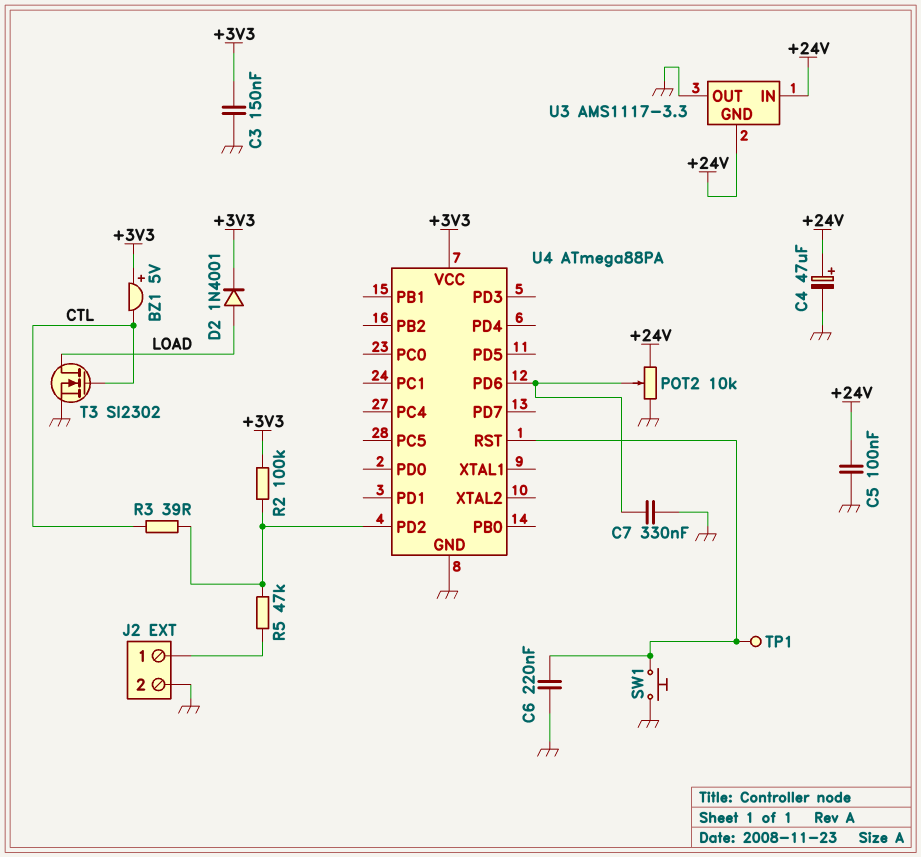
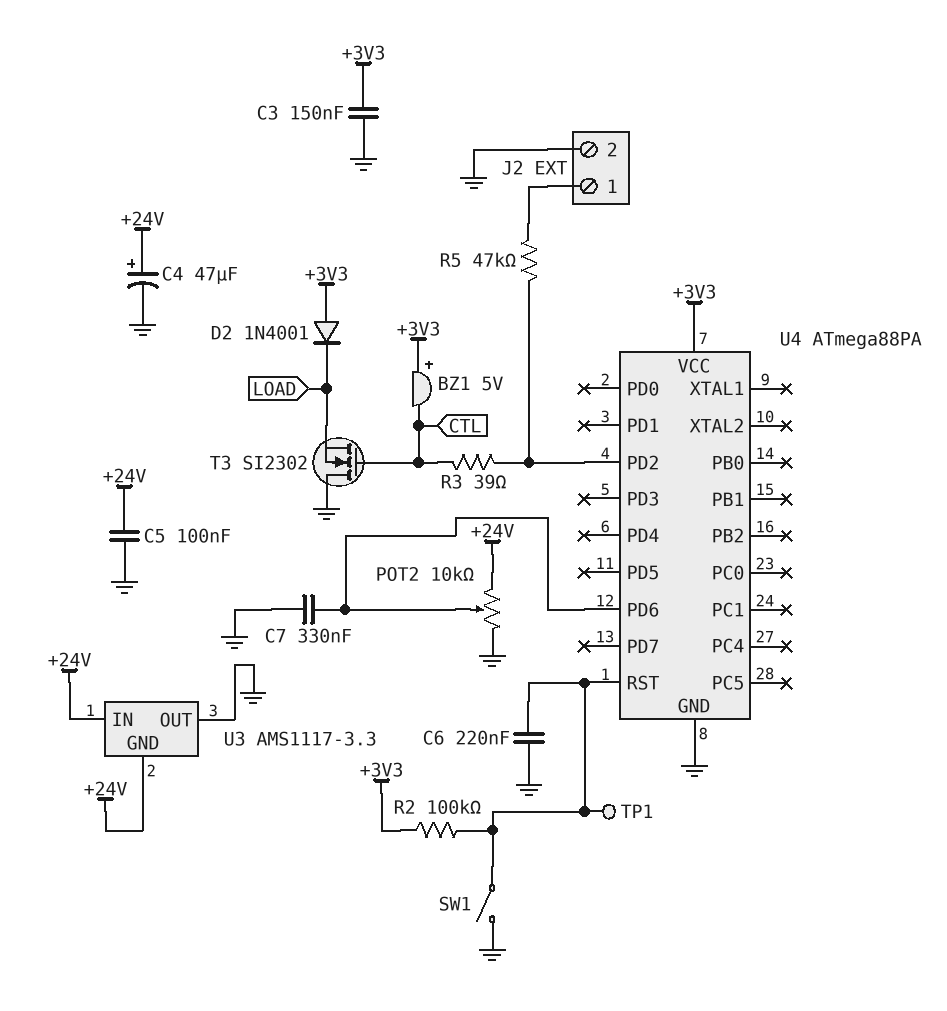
D2: diode 1N4001 (A LOAD, K +3V3) -> diode 1N4001 (A +3V3, K LOAD)
R2: 100k (+3V3, U4/PD2) -> 100k (+3V3, U4/RST)
SW1: button (GND, U4/RST) -> switch (GND, U4/RST)
T3: NMOS SI2302 (G CTL, D LOAD, S GND) -> NMOS SI2302 (G CTL, D GND, S LOAD)

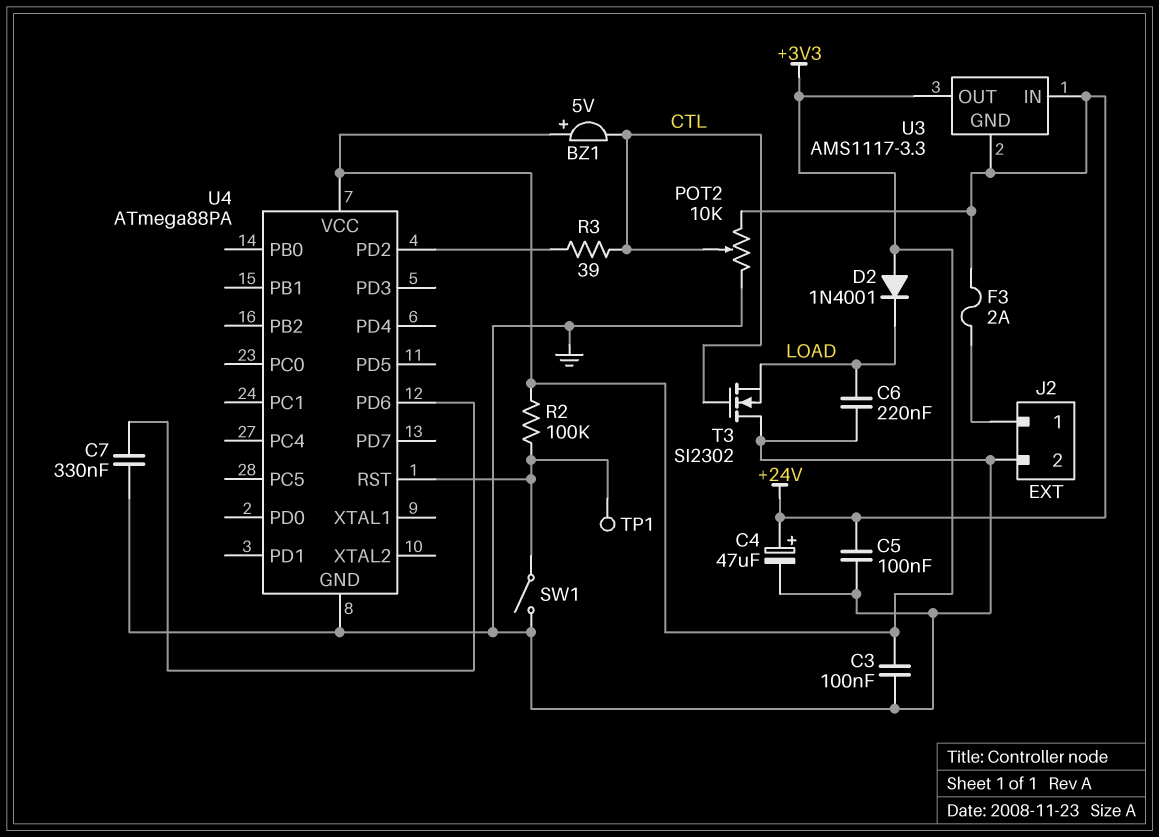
C3: 150nF (+3V3, GND) -> 100nF (+3V3, GND)
C6: 220nF (GND, U4/RST) -> 220nF (GND, LOAD)
F3: none -> 2A (+24V, J2/1)
POT2: 10k (+24V, GND, wiper U4/PD6) -> 10k (+24V, GND, wiper CTL)
R5: 47k (J2/1, U4/PD2) -> none
U3 pin OUT: GND -> +3V3

